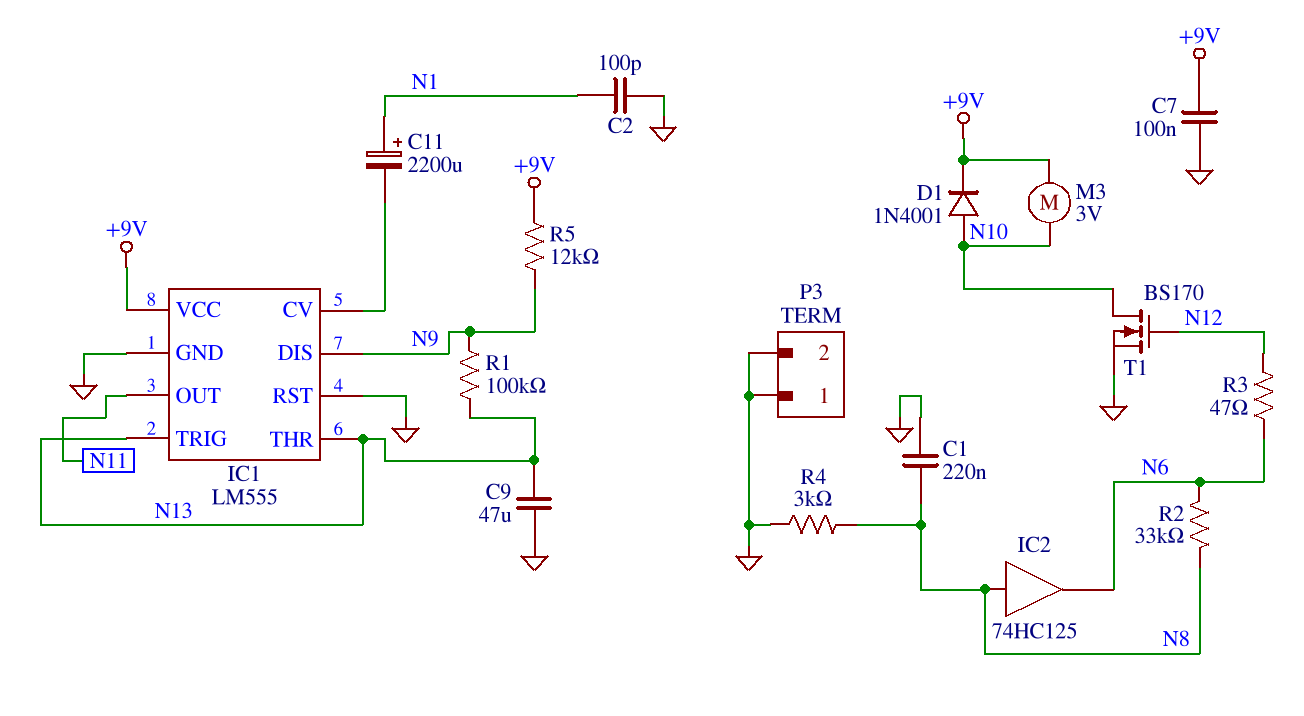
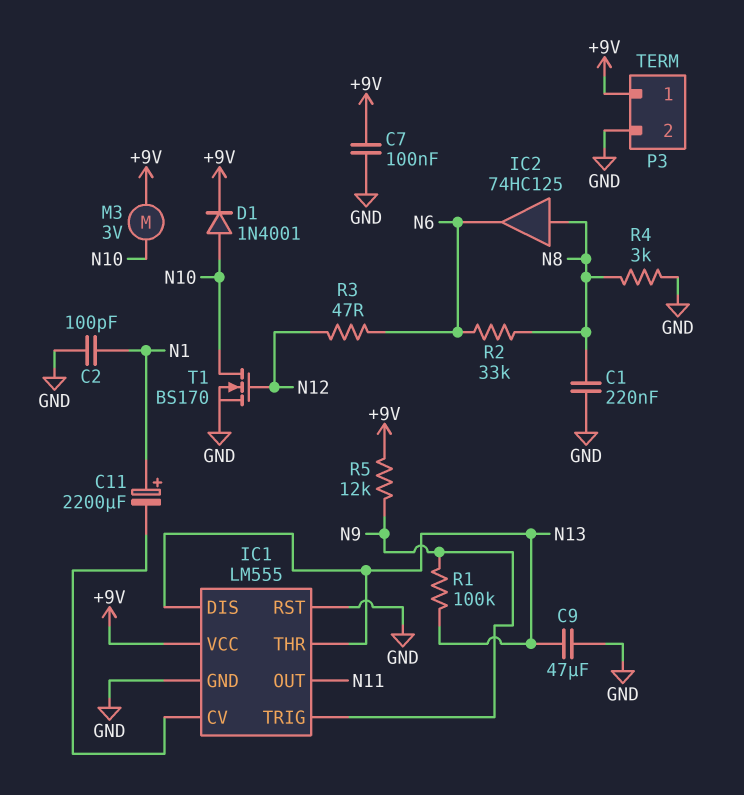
IC1 pin DIS: N9 -> N13
IC1 pin TRIG: N13 -> N9
P3 pin 1: GND -> +9V

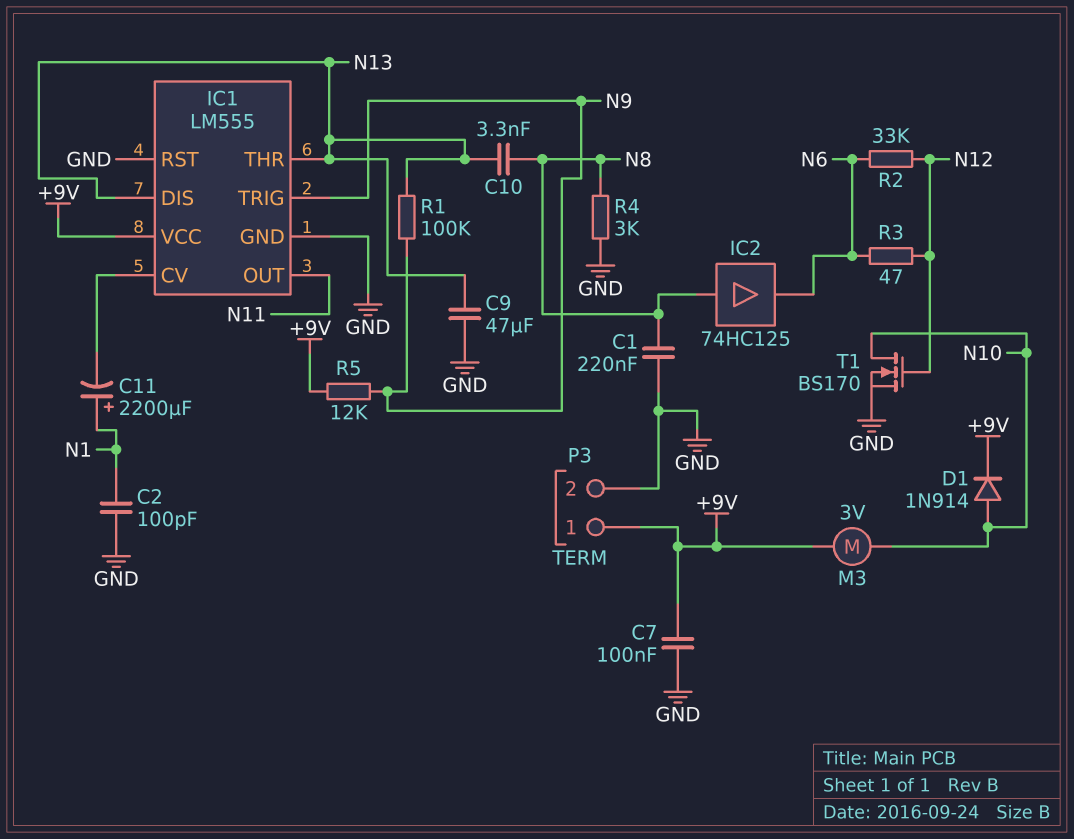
C10: none -> 3.3nF (N8, N13)
D1: diode 1N4001 (A N10, K +9V) -> diode 1N914 (A N10, K +9V)
R2: 33k (N6, N8) -> 33k (N6, N12)

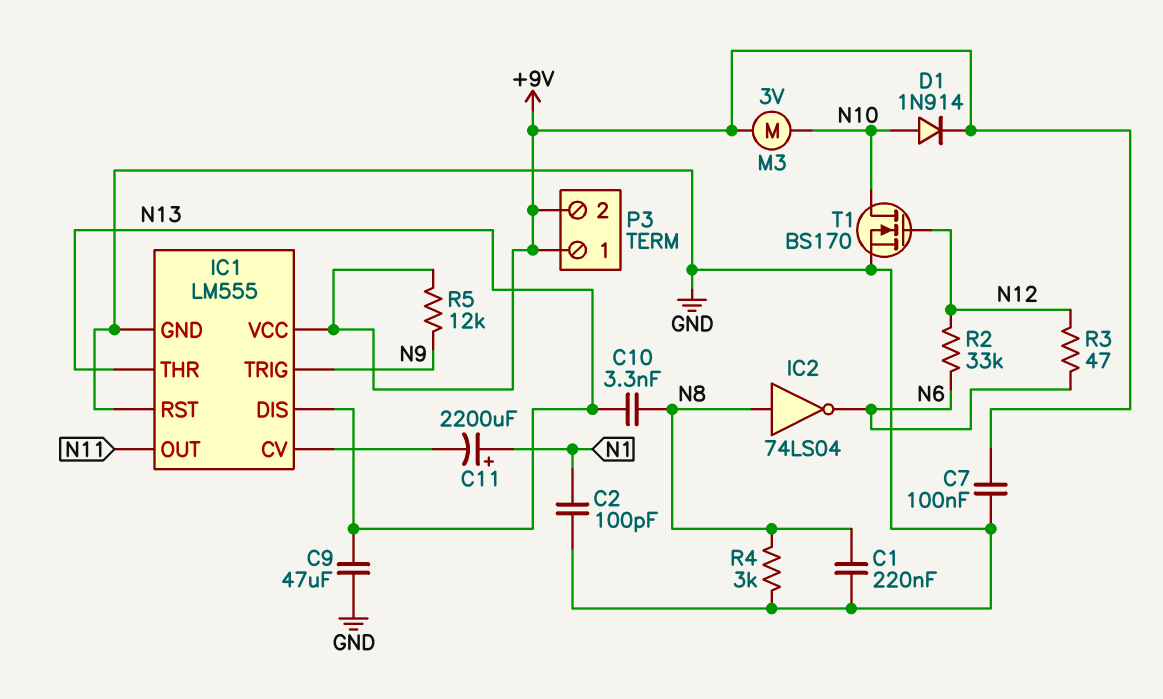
IC2: buffer 74HC125 (in N8, out N6) -> NOT 74LS04 (in N8, out N6)
P3 pin 2: GND -> +9V
R1: 100k (N9, N13) -> none

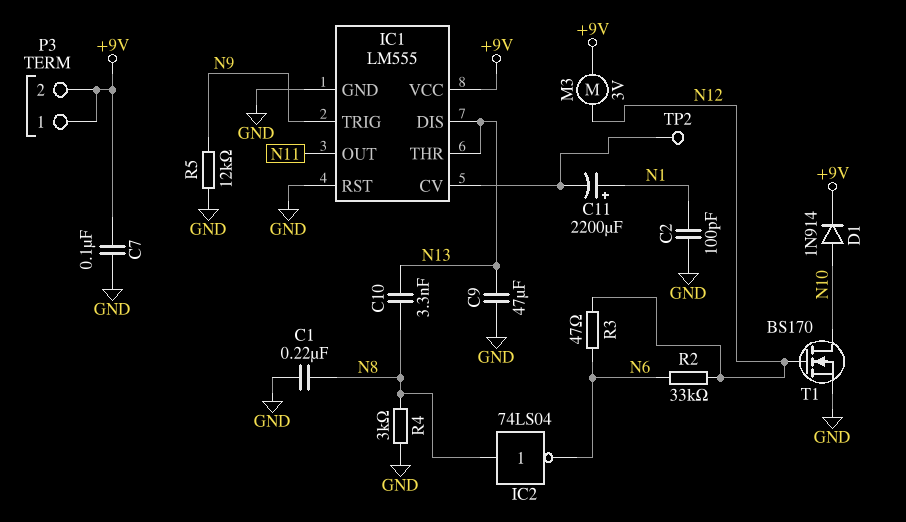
M3: motor 3V (+9V, N10) -> motor 3V (+9V, N12)
R5: 12k (+9V, N9) -> 12k (GND, N9)
TP2: none -> test point (IC1/CV)

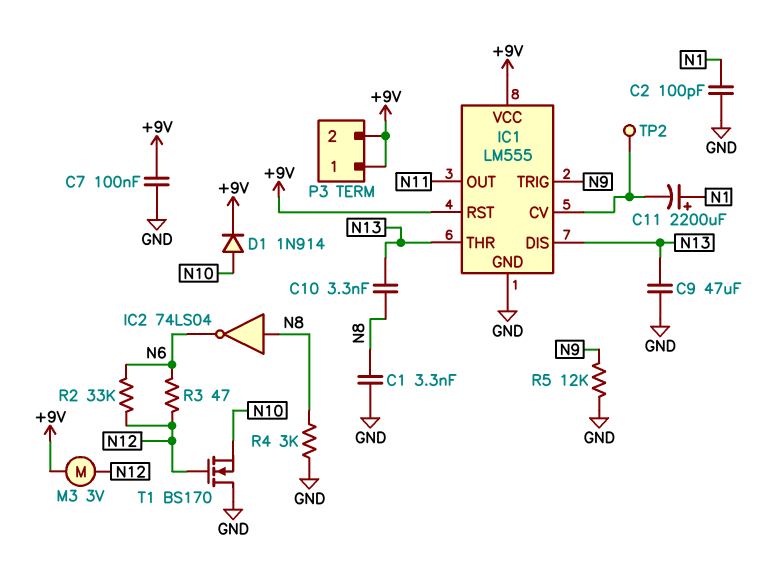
C1: 220nF (GND, N8) -> 3.3nF (GND, N8)
IC1 pin RST: GND -> +9V
T1: NMOS BS170 (G N12, D N10, S GND) -> NMOS BS170 (G N12, D GND, S N10)

